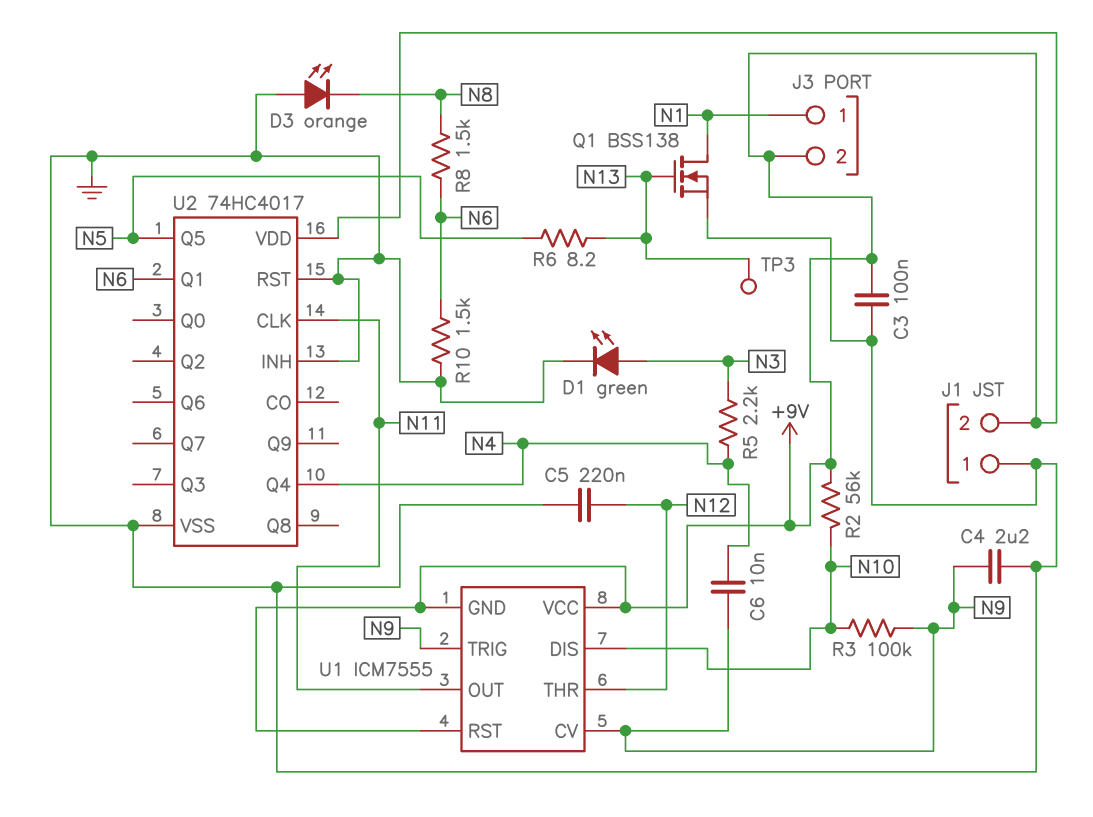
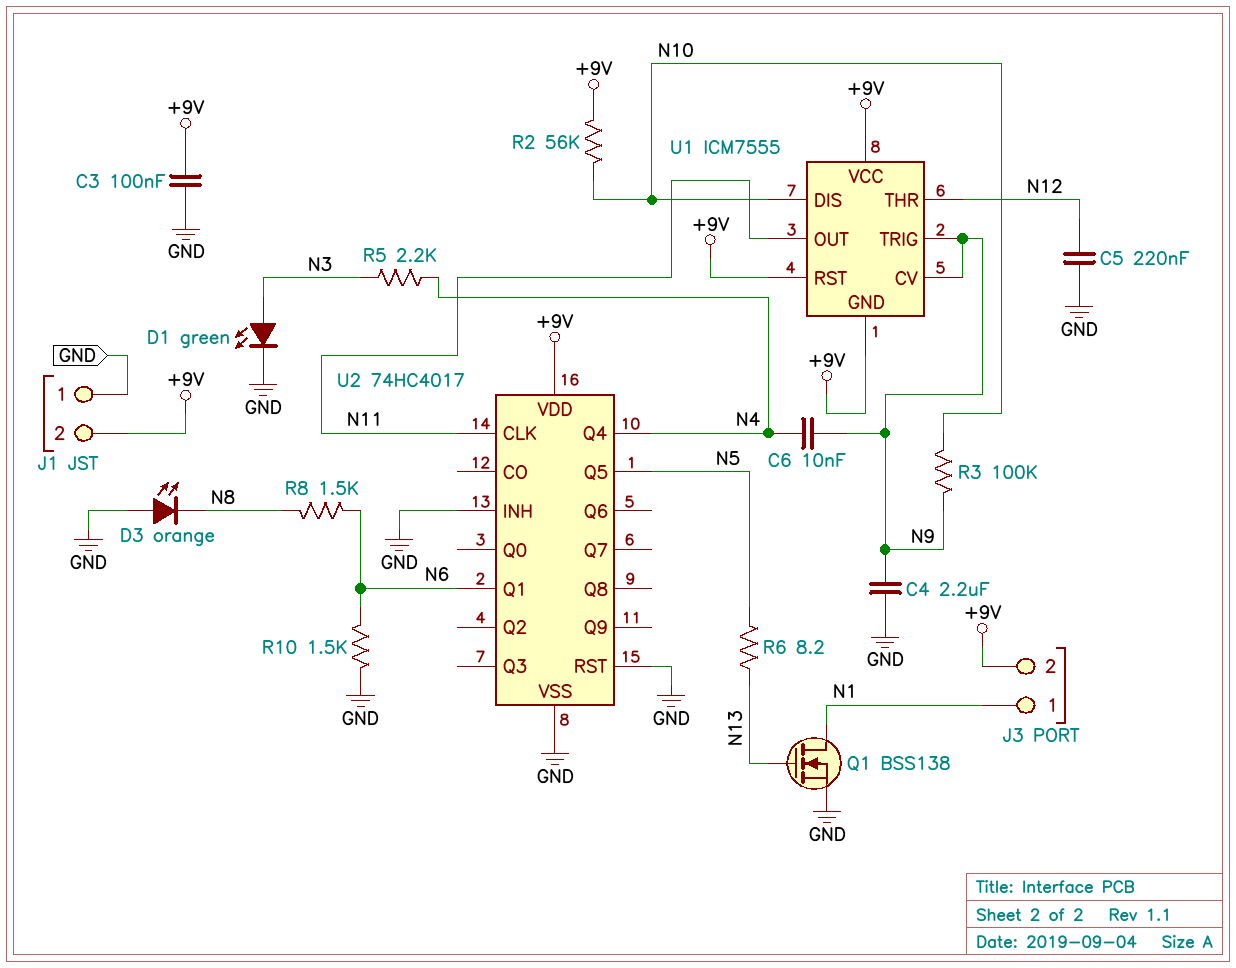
TP3: test point (N13) -> none

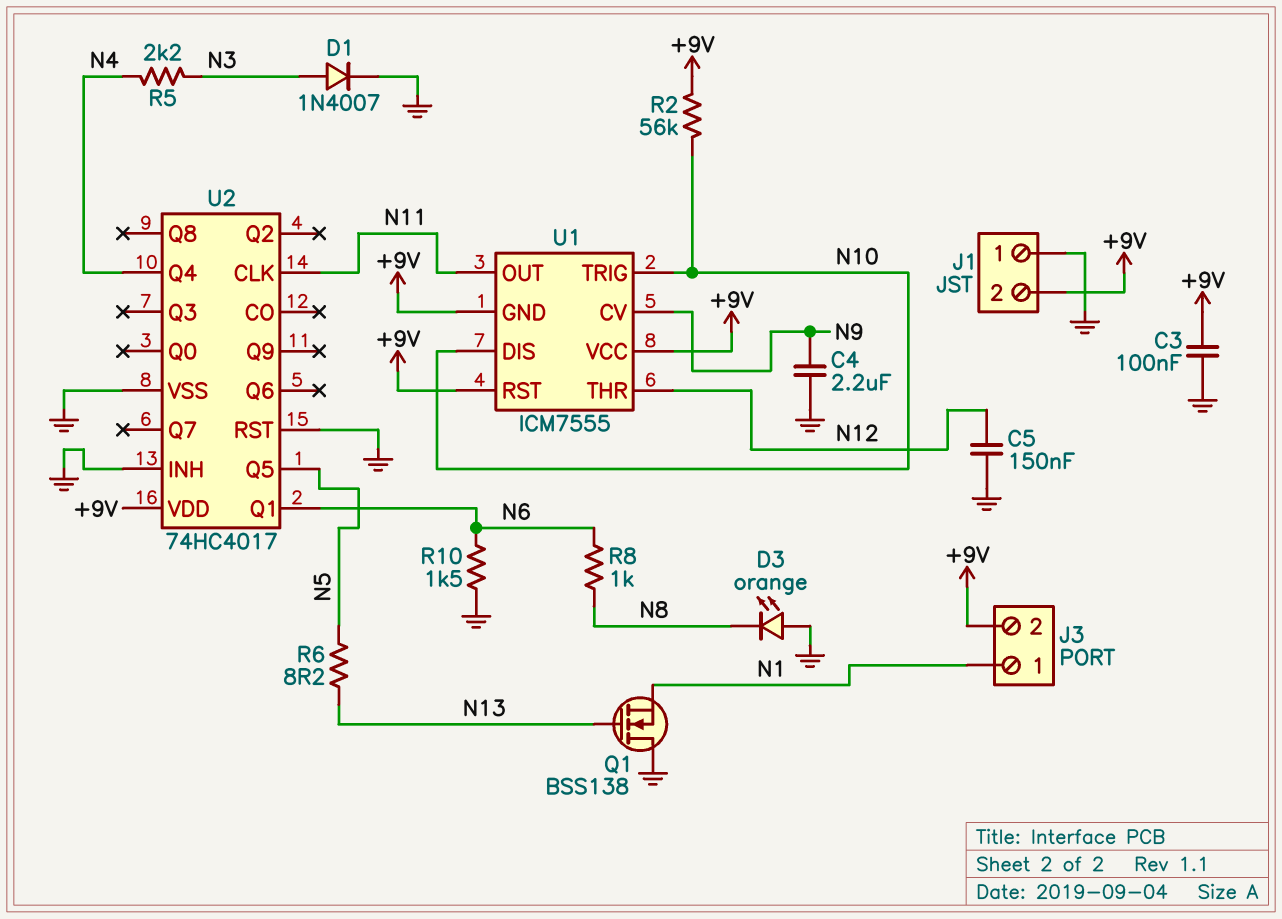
C5: 220nF (GND, N12) -> 150nF (GND, N12)
C6: 10nF (N4, N9) -> none
D1: LED green (A N3, K GND) -> diode 1N4007 (A N3, K GND)
Q1: NMOS BSS138 (G N13, D N1, S GND) -> NMOS BSS138 (G N13, D GND, S N1)
R3: 100k (N9, N10) -> none
R8: 1.5k (N6, N8) -> 1k (N6, N8)
U1 pin TRIG: N9 -> N10

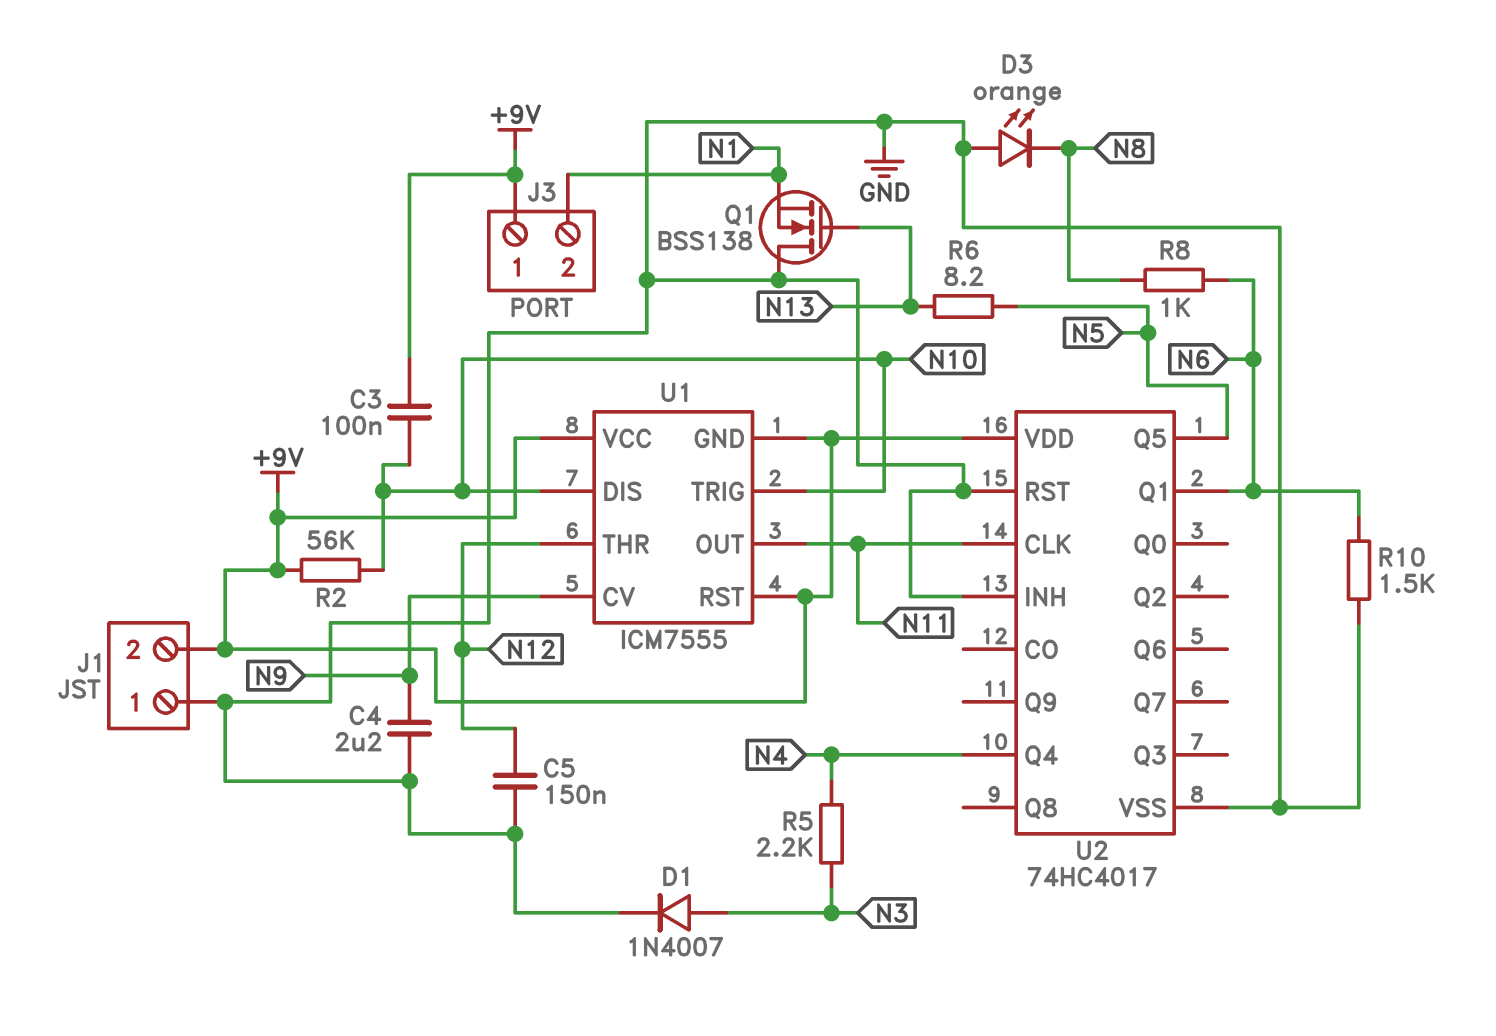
C3: 100nF (+9V, GND) -> 100nF (+9V, N10)
J3 pin 1: N1 -> +9V
J3 pin 2: +9V -> N1

